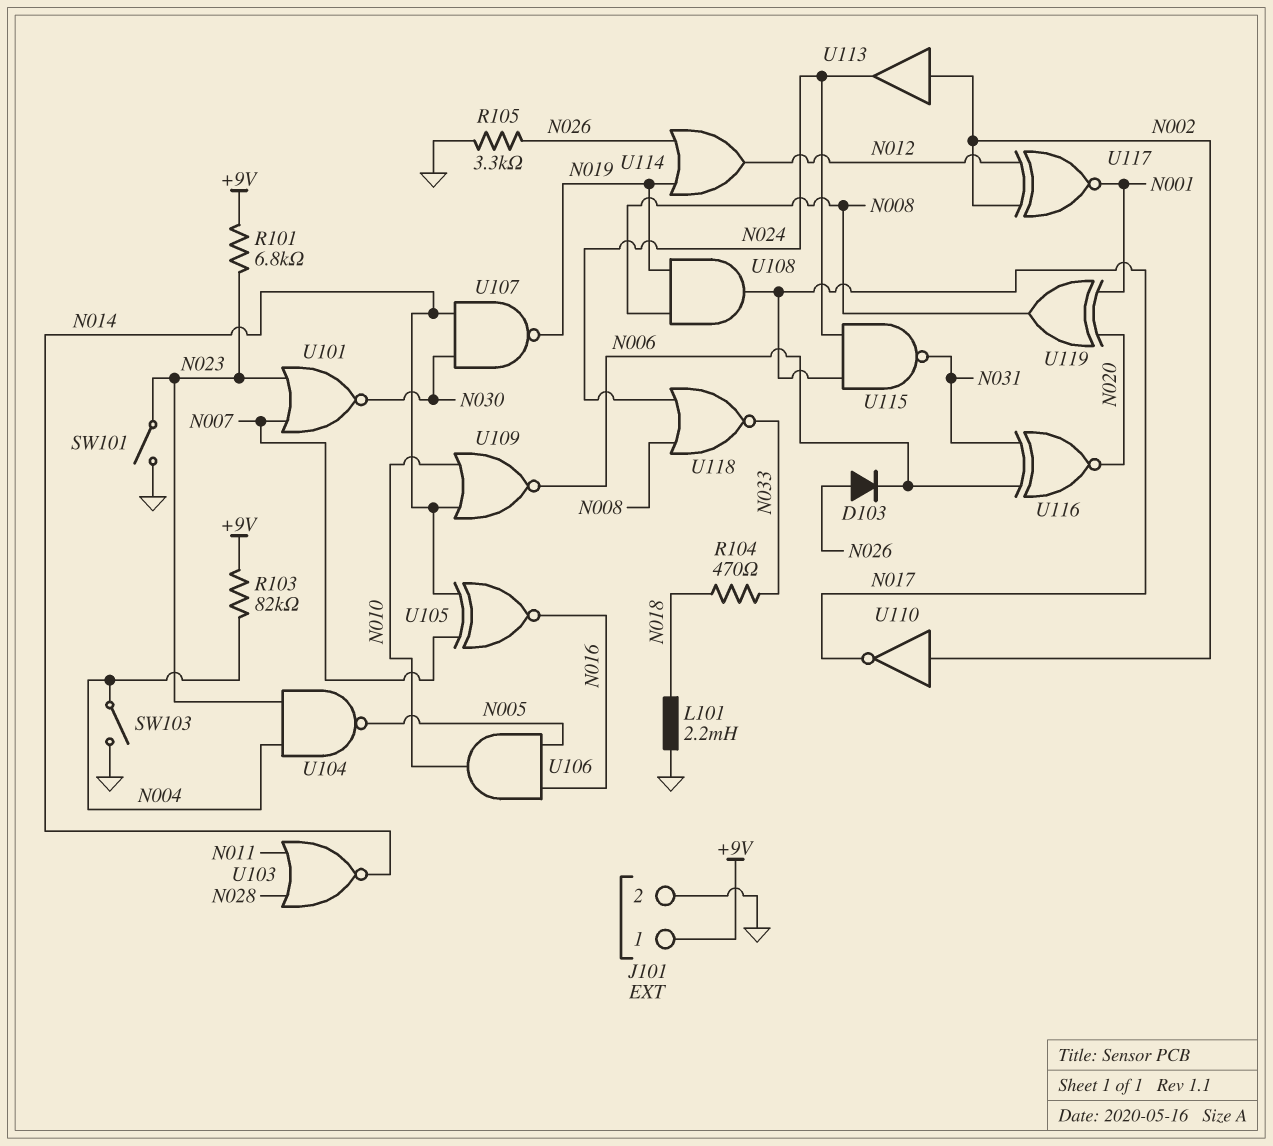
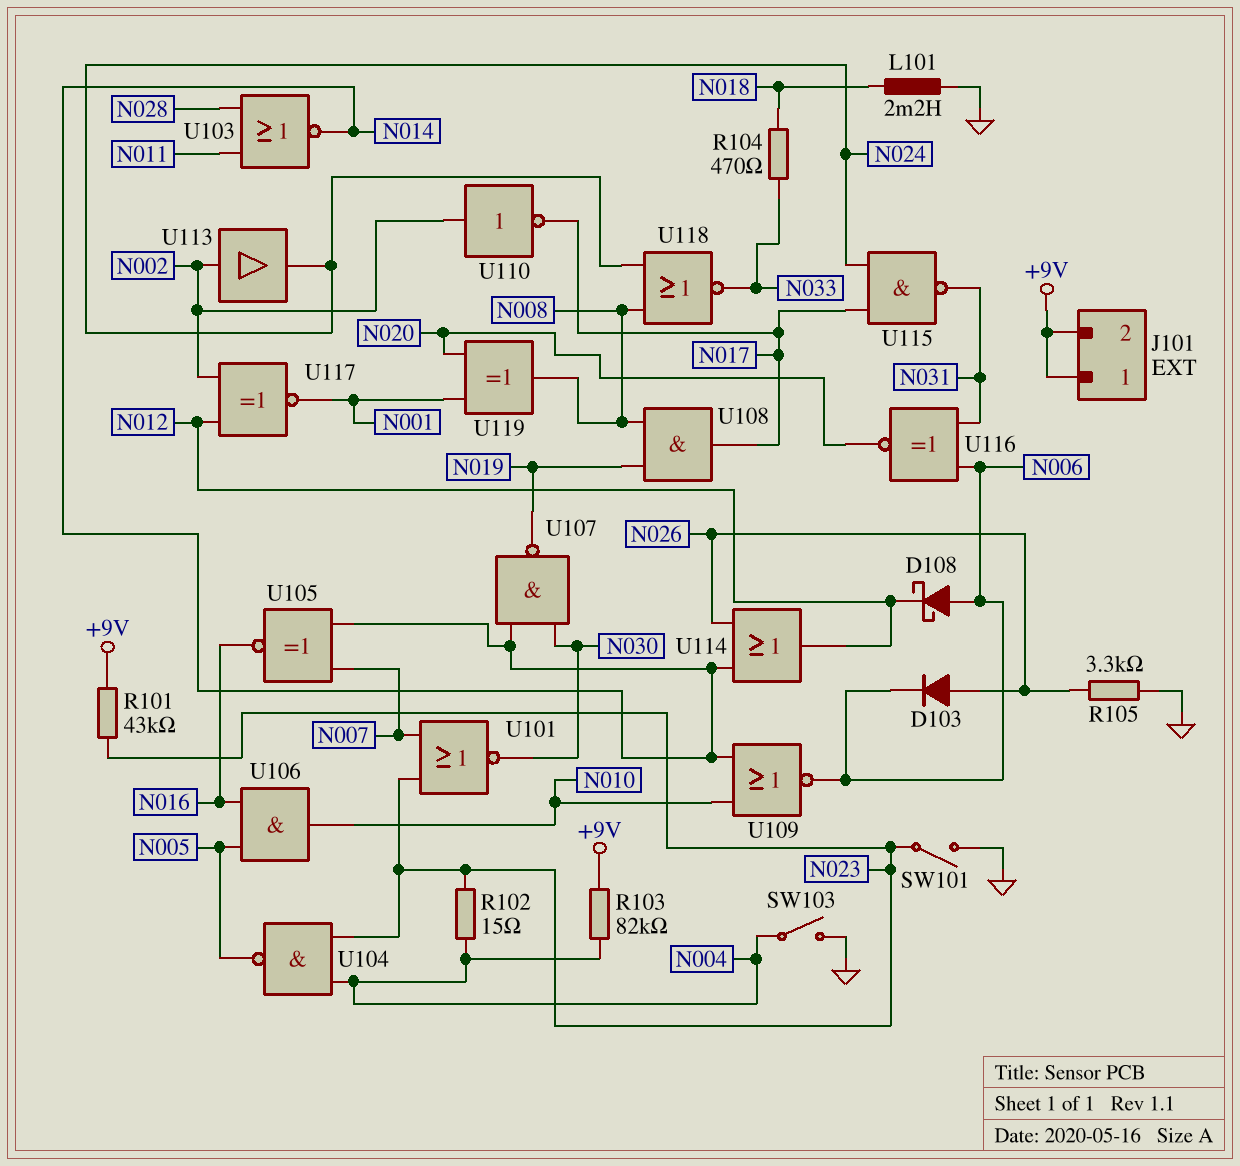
D108: none -> schottky (A N006, K N012)
J101 pin 2: GND -> +9V
R101: 6.8k (+9V, N023) -> 43k (+9V, N023)
R102: none -> 15 (N004, N023)
U114: OR (in N019, in N026, out N012) -> OR (in N014, in N026, out N012)

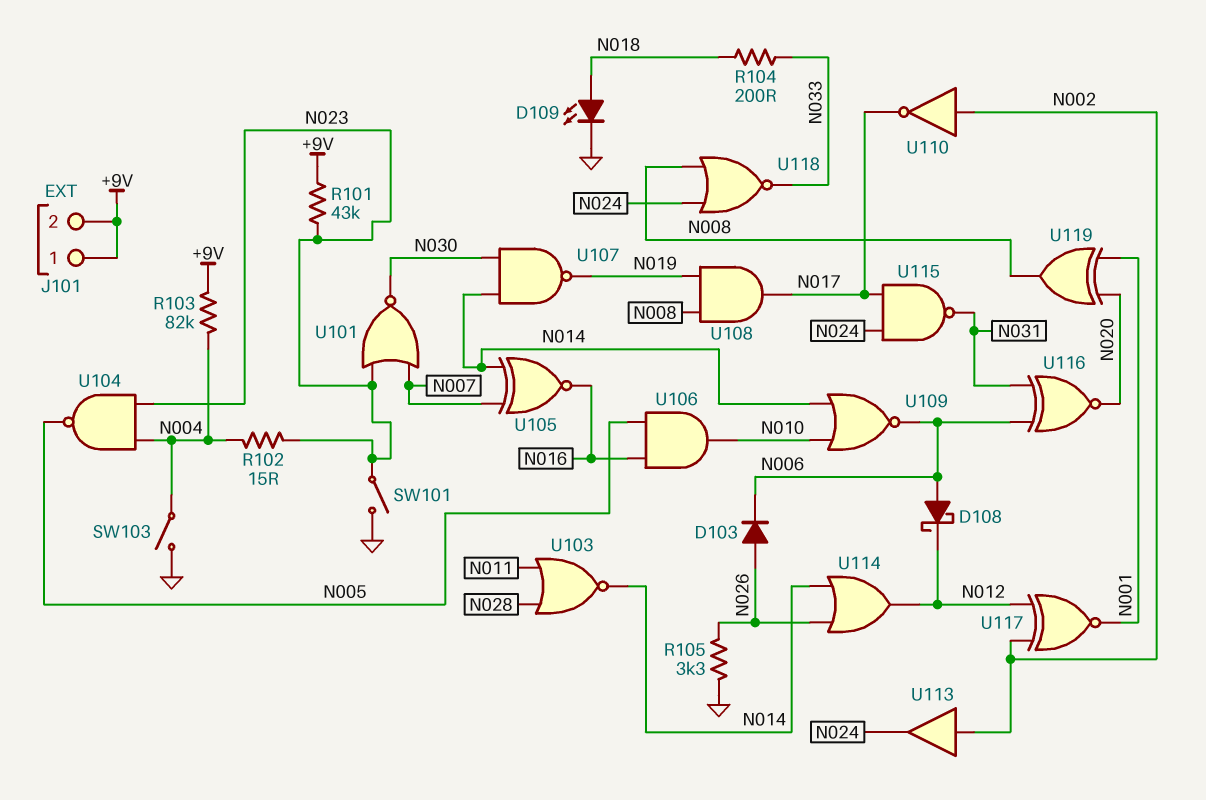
D109: none -> LED (A N018, K GND)
L101: 2.2mH (GND, N018) -> none
R104: 470 (N018, N033) -> 200 (N018, N033)

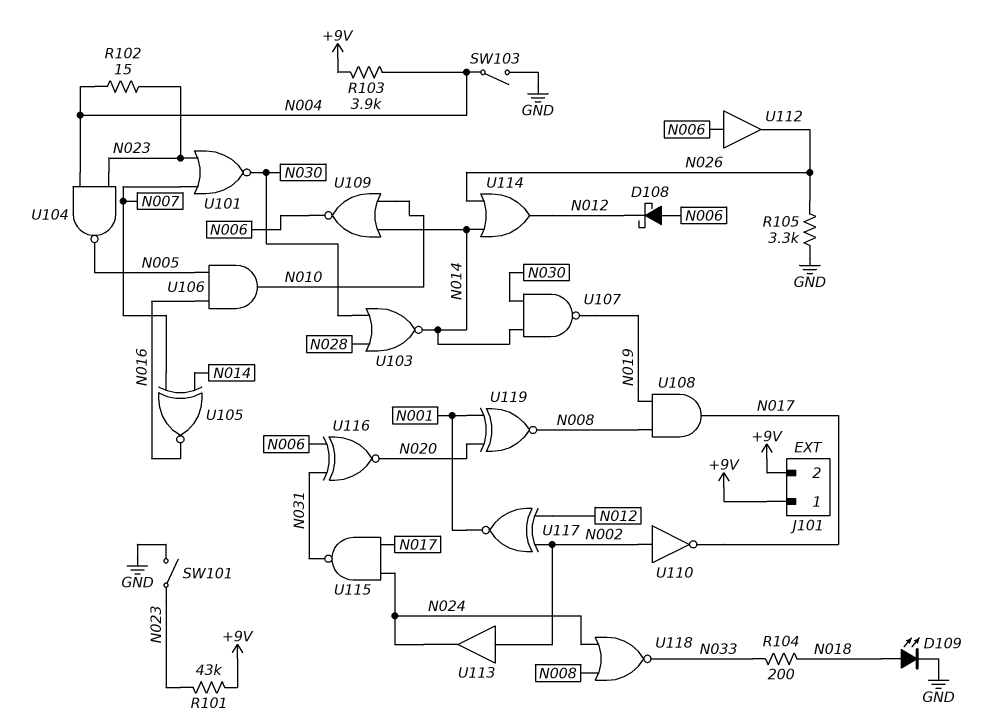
D103: diode (A N026, K N006) -> none
R103: 82k (+9V, N004) -> 3.9k (+9V, N004)
U103: NOR (in N011, in N028, out N014) -> NOR (in N028, in N030, out N014)
U112: none -> buffer (in N006, out N026)
U119: XOR (in N001, in N020, out N008) -> XNOR (in N001, in N020, out N008)

